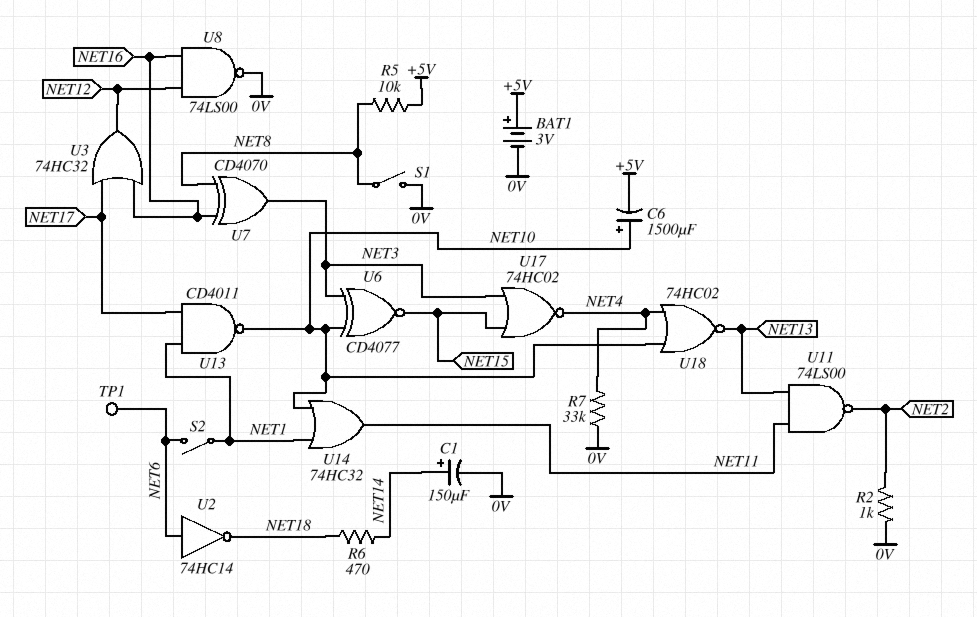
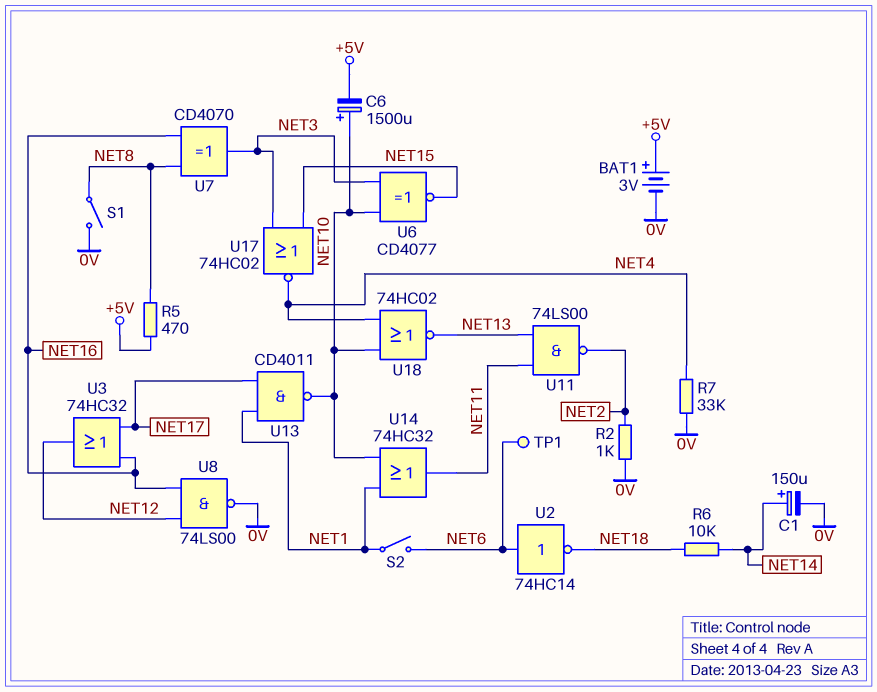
R5: 10k (+5V, NET8) -> 470 (+5V, NET8)
R6: 470 (NET14, NET18) -> 10k (NET14, NET18)

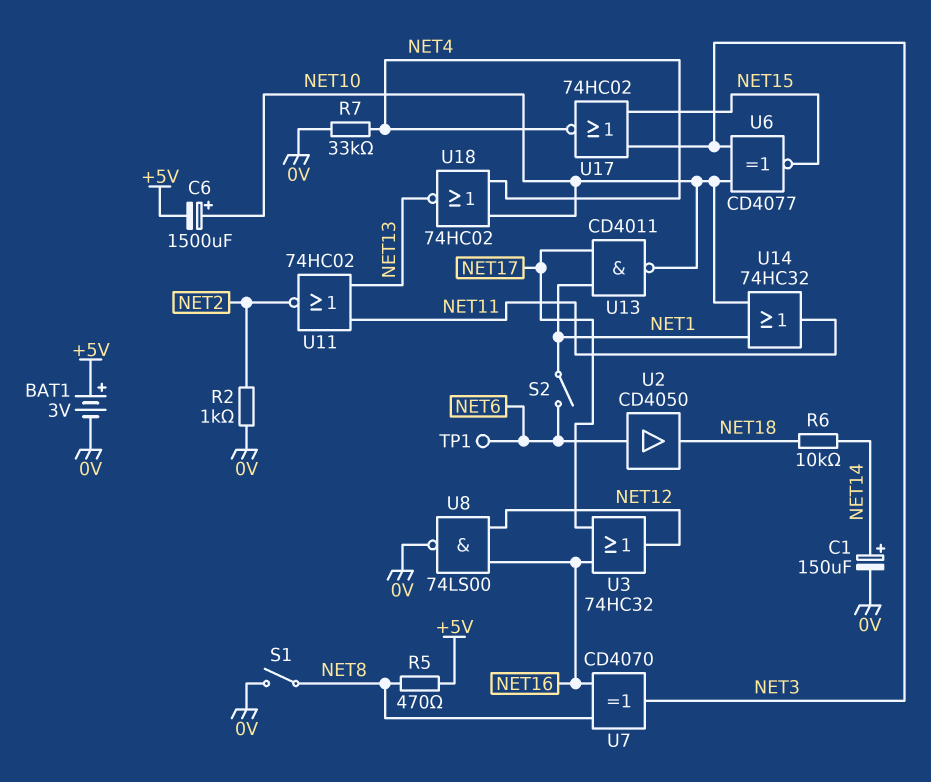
U2: NOT 74HC14 (in NET6, out NET18) -> buffer CD4050 (in NET6, out NET18)
U11: NAND 74LS00 (in NET11, in NET13, out NET2) -> NOR 74HC02 (in NET11, in NET13, out NET2)

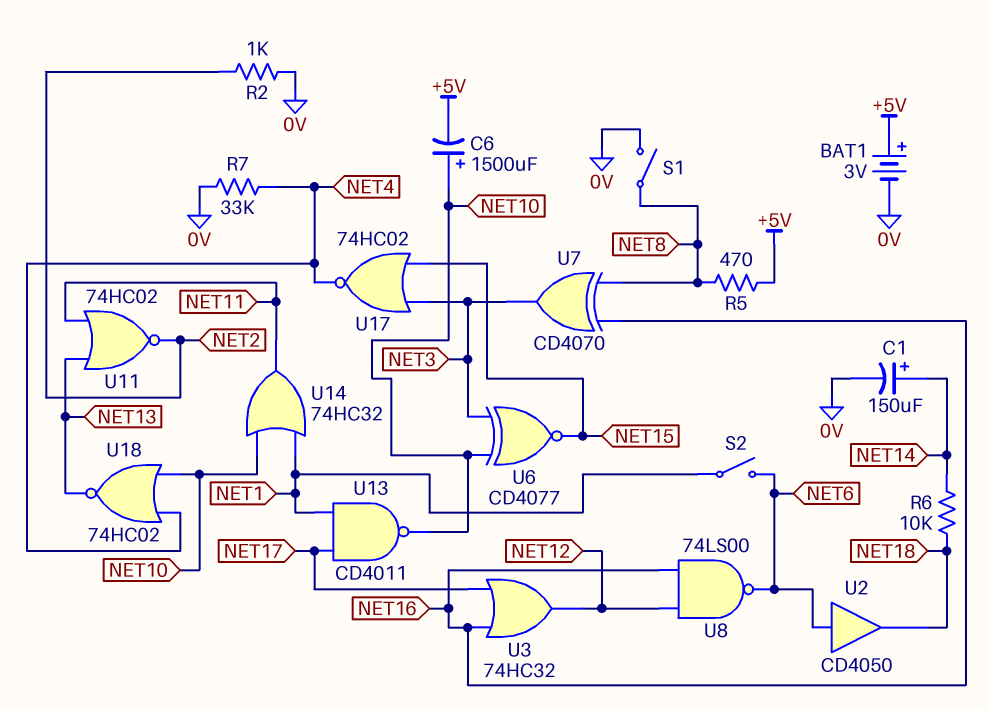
TP1: test point (NET6) -> none
U8: NAND 74LS00 (in NET12, in NET16, out 0V) -> NAND 74LS00 (in NET12, in NET16, out NET6)

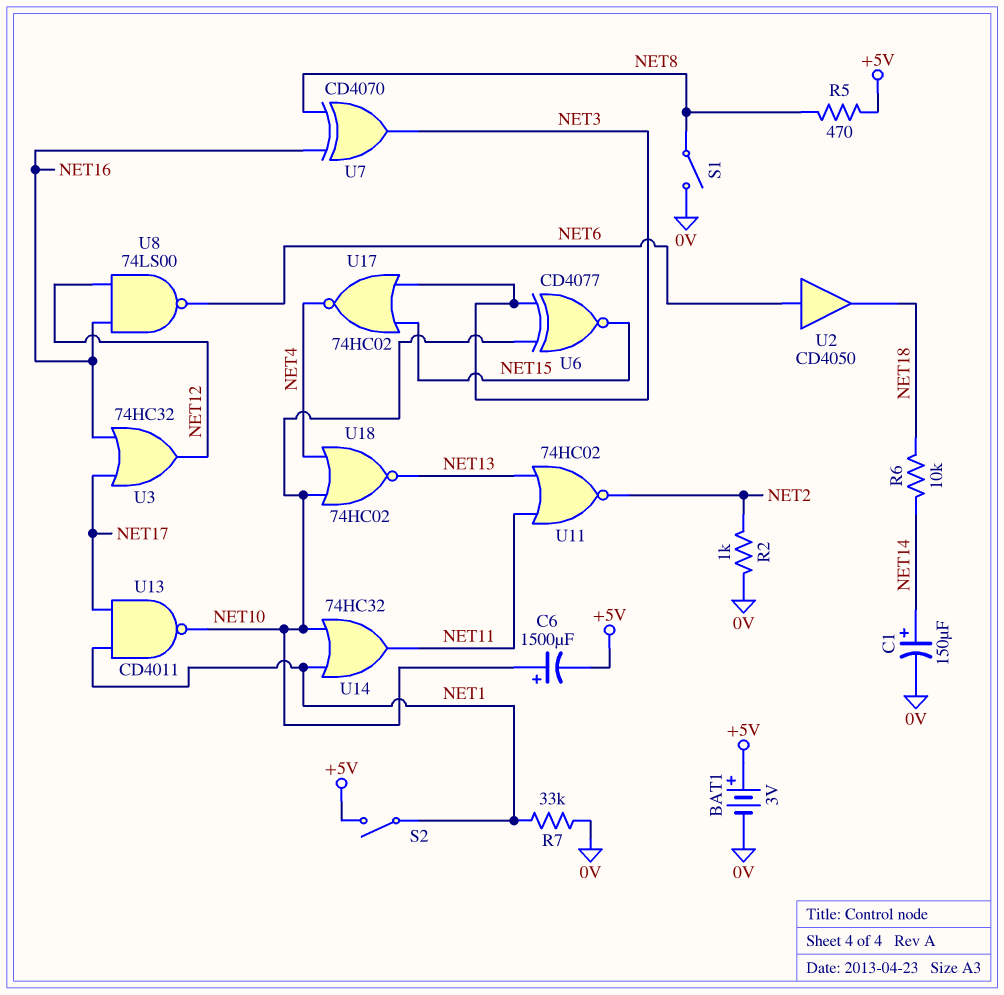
R7: 33k (0V, NET4) -> 33k (0V, NET1)
S2: switch (NET1, NET6) -> switch (+5V, NET1)

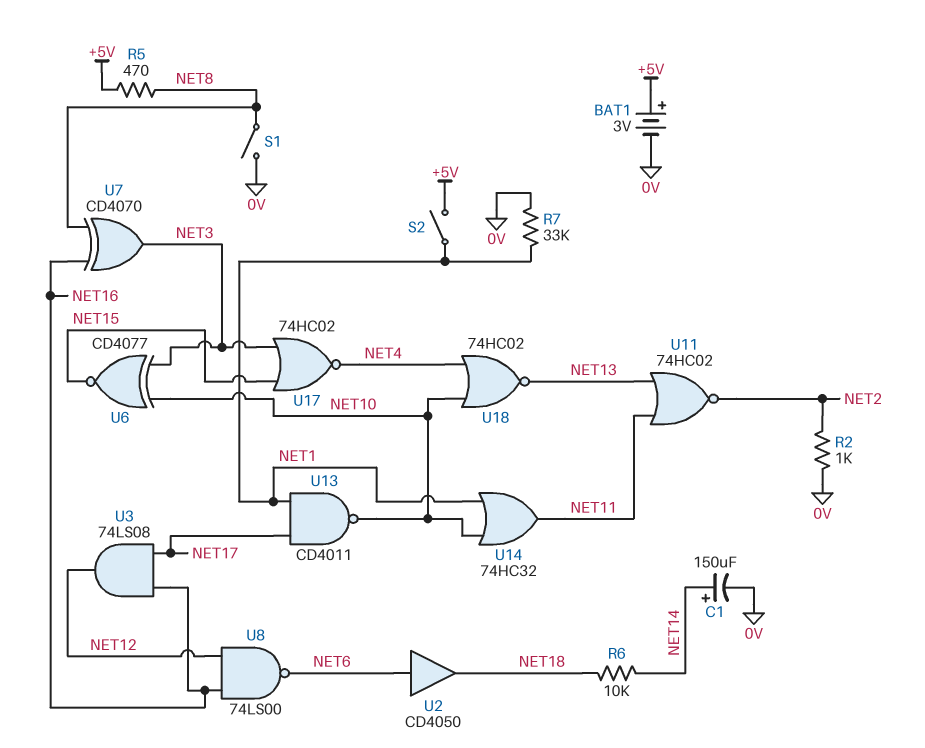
C6: 1500uF (plus NET10, minus +5V) -> none
U3: OR 74HC32 (in NET16, in NET17, out NET12) -> AND 74LS08 (in NET16, in NET17, out NET12)

